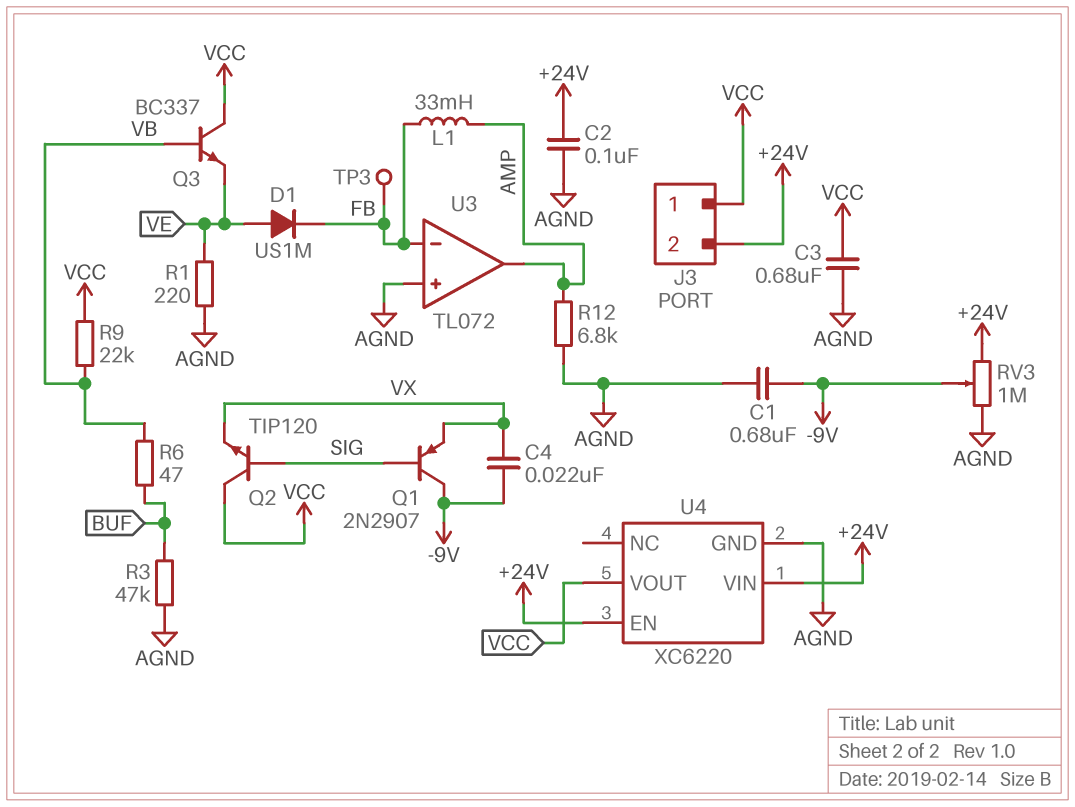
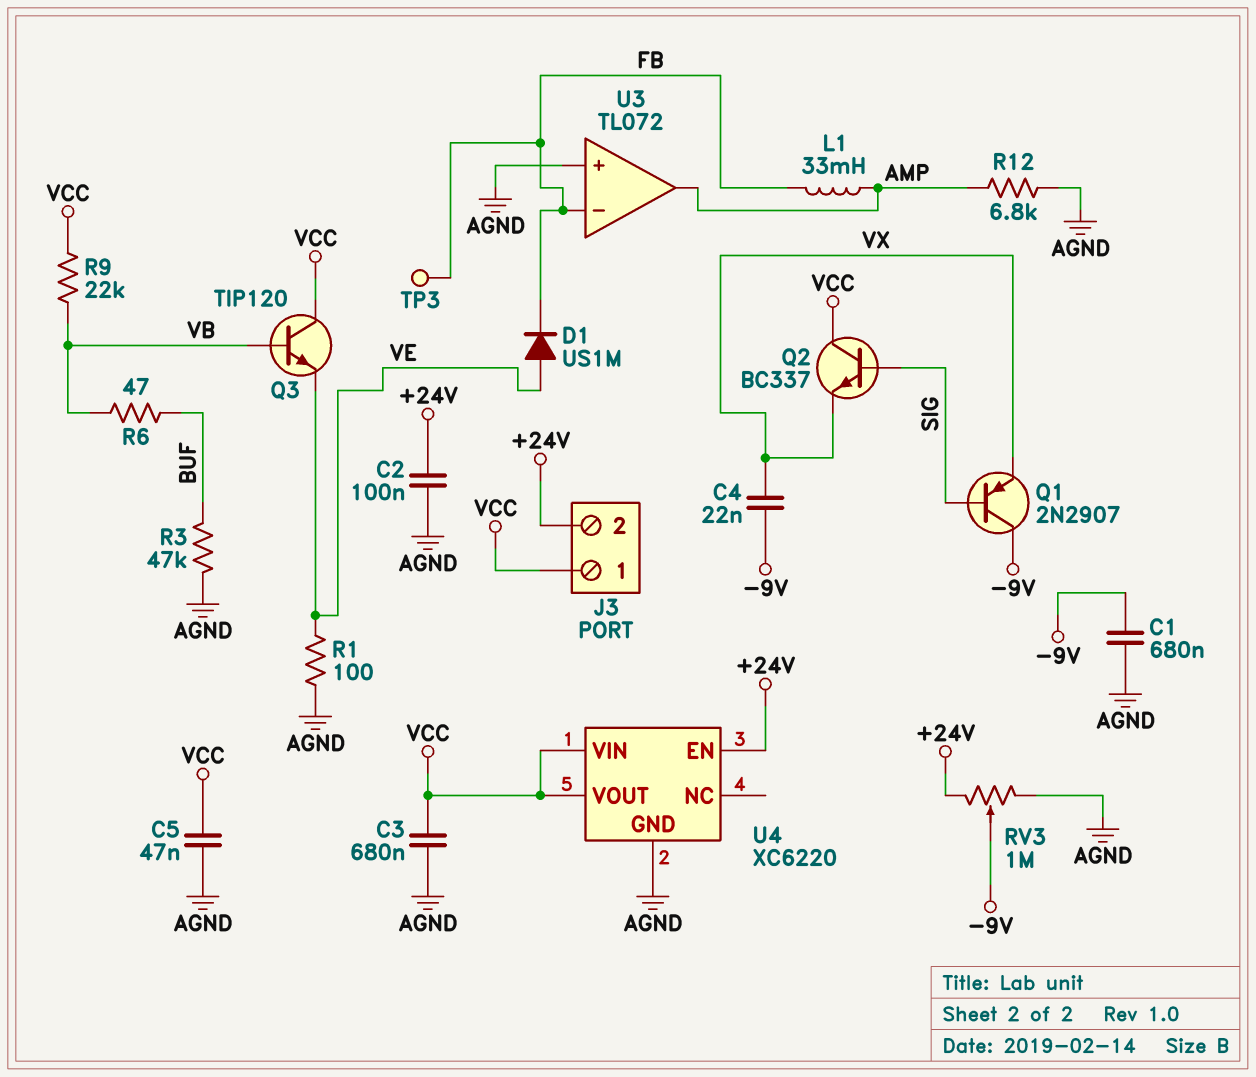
C5: none -> 47nF (AGND, VCC)
Q2: NPN TIP120 (B SIG, C VCC, E VX) -> NPN BC337 (B SIG, C VCC, E VX)
Q3: NPN BC337 (B VB, C VCC, E VE) -> NPN TIP120 (B VB, C VCC, E VE)
R1: 220 (AGND, VE) -> 100 (AGND, VE)
U4 pin VIN: +24V -> VCC

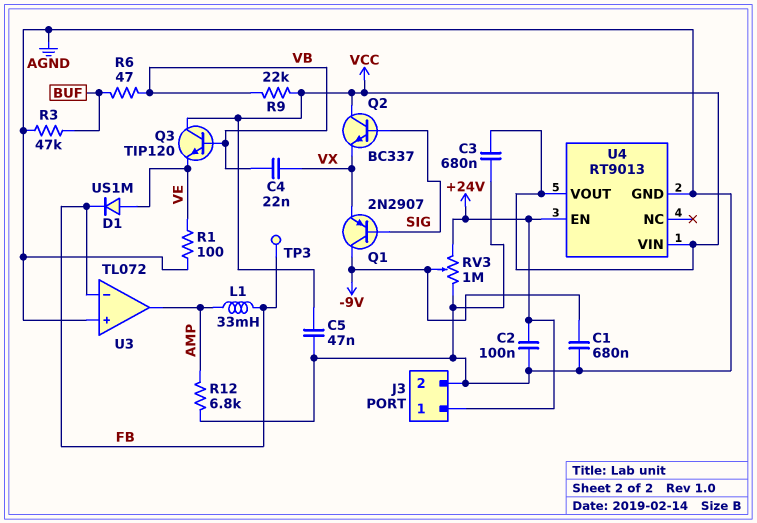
C4: 22nF (-9V, VX) -> 22nF (VB, VX)
J3 pin 1: VCC -> +24V
J3 pin 2: +24V -> AGND
U4: XC6220 -> RT9013

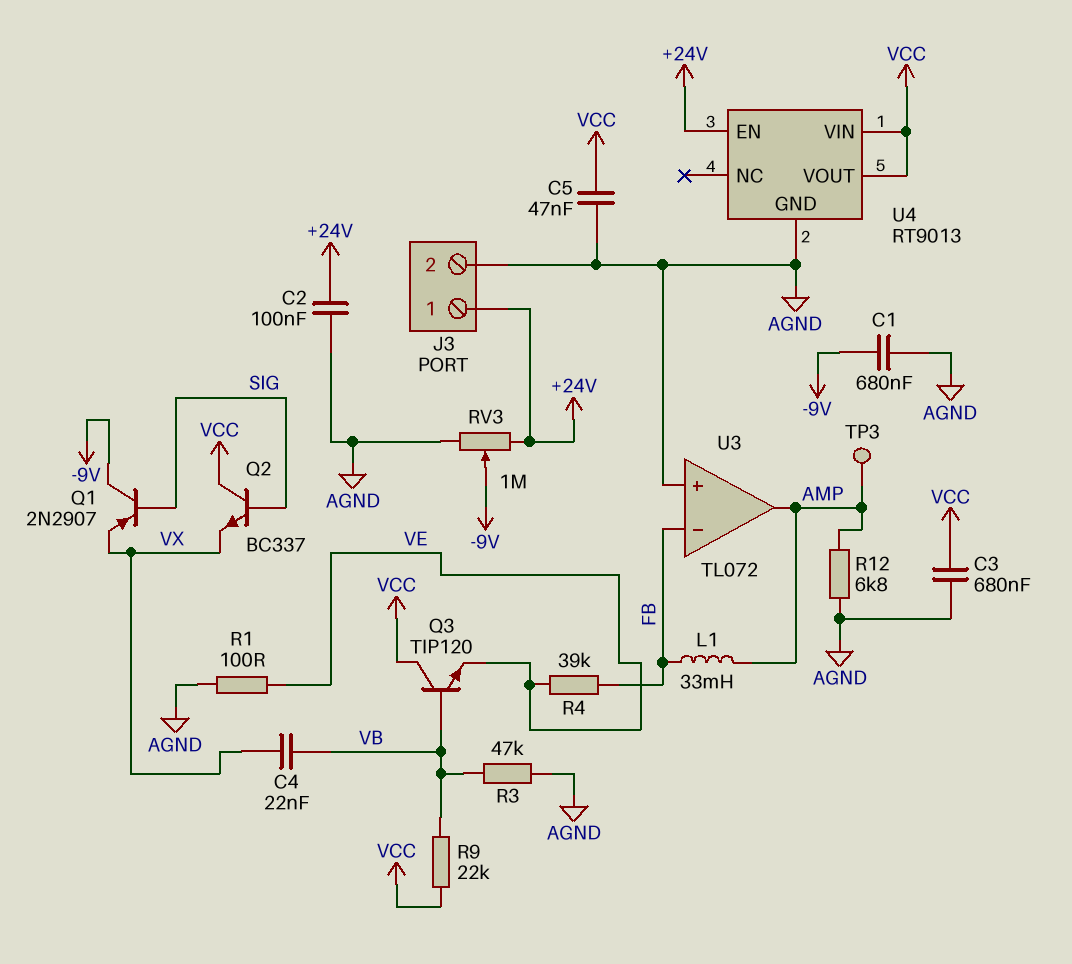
D1: diode US1M (A VE, K FB) -> none
R3: 47k (AGND, BUF) -> 47k (AGND, VB)
R4: none -> 39k (FB, VE)
R6: 47 (BUF, VB) -> none
TP3: test point (FB) -> test point (AMP)

